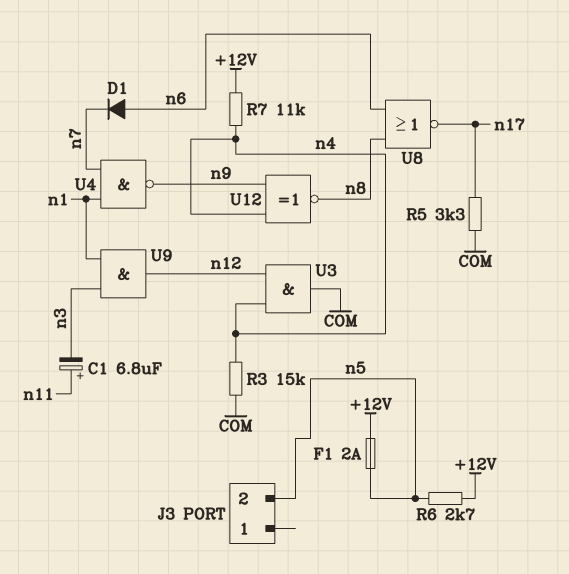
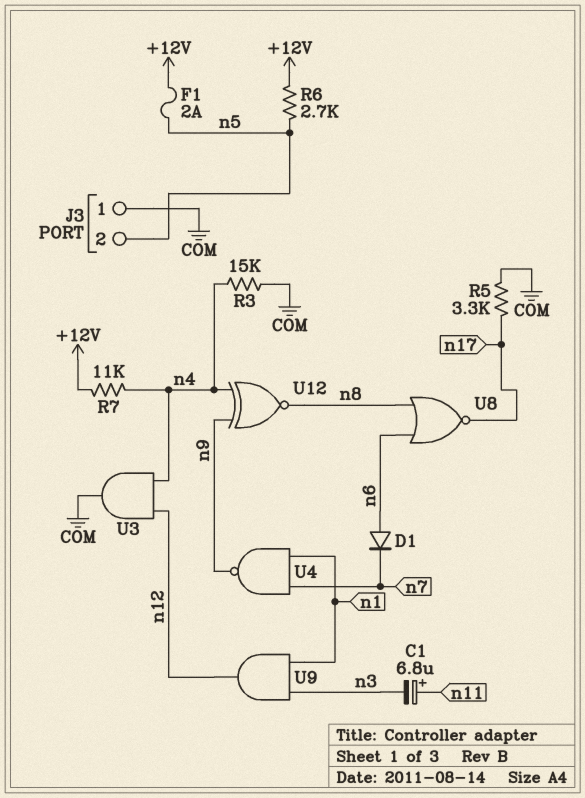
J3 pin 1: none -> COM

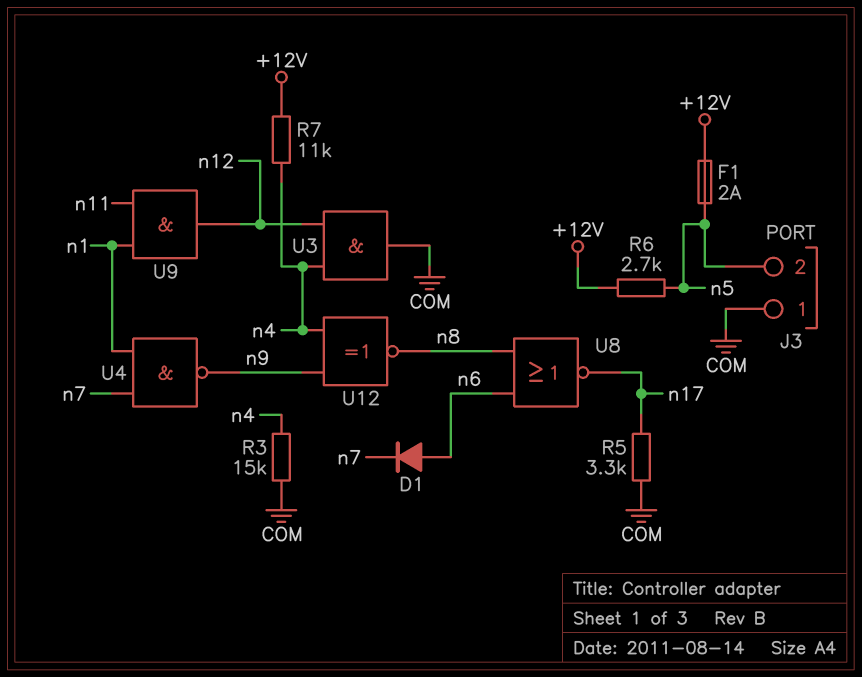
C1: 6.8uF (plus n11, minus n3) -> none
U9: AND (in n1, in n3, out n12) -> AND (in n1, in n11, out n12)

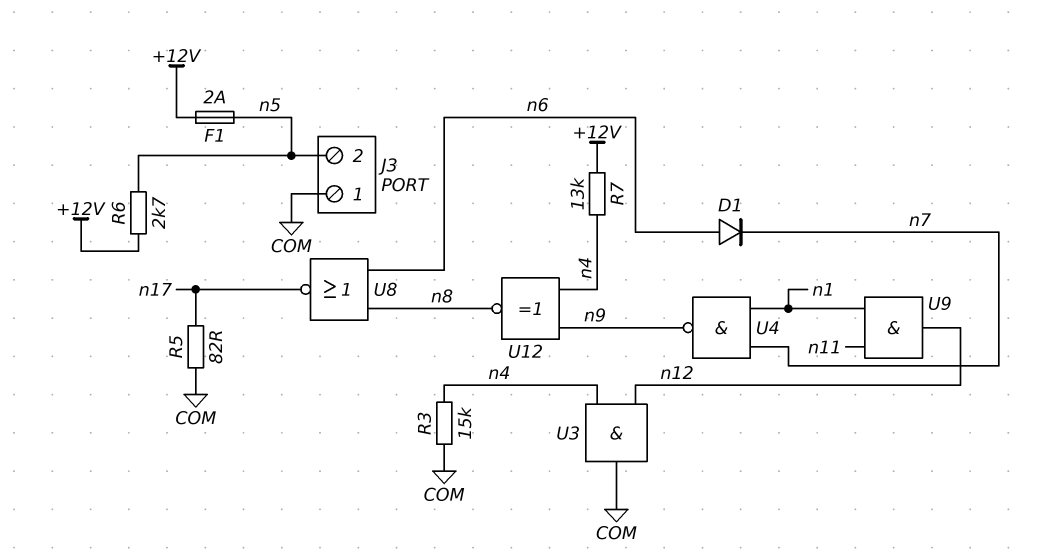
R5: 3.3k (COM, n17) -> 82 (COM, n17)
R7: 11k (+12V, n4) -> 13k (+12V, n4)

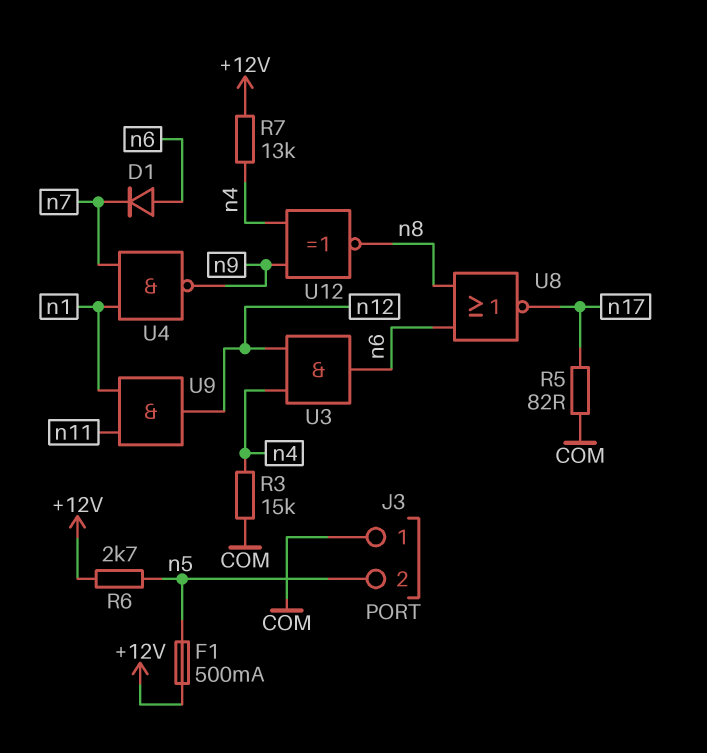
F1: 2A (+12V, n5) -> 500mA (+12V, n5)
U3: AND (in n4, in n12, out COM) -> AND (in n4, in n12, out n6)

